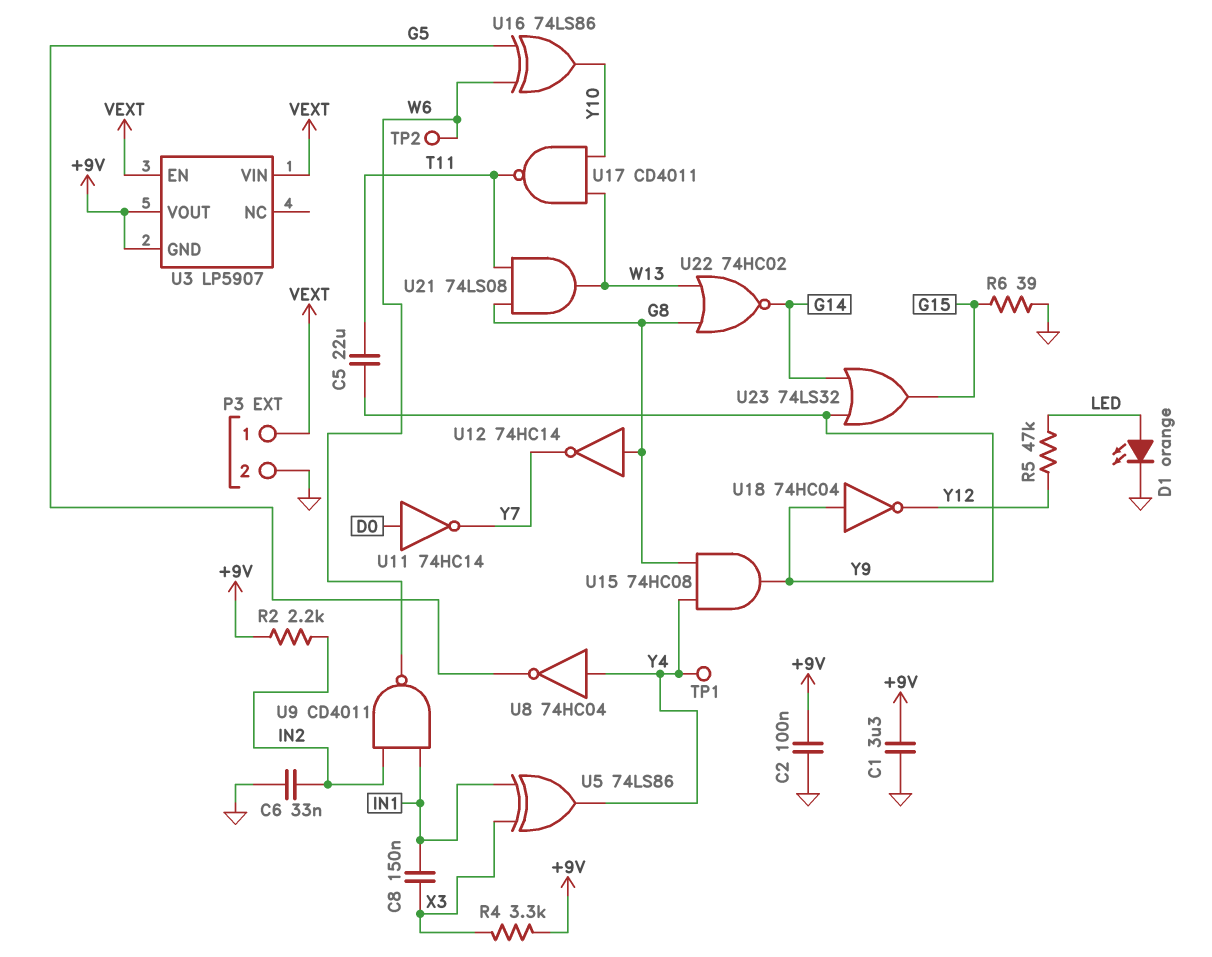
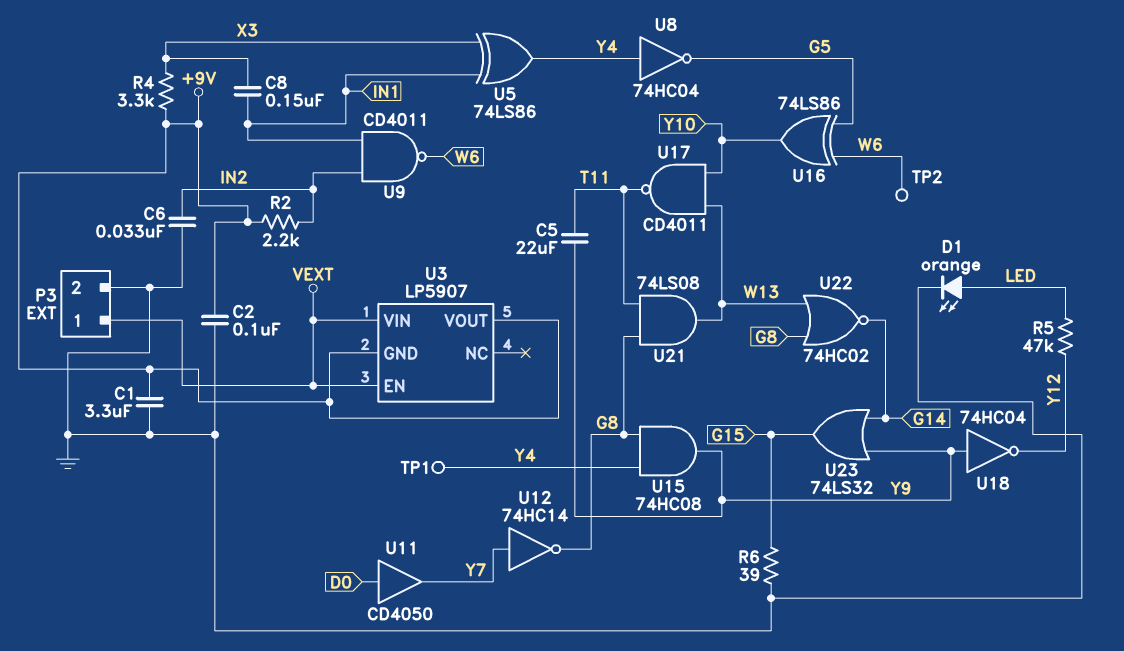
U11: NOT 74HC14 (in D0, out Y7) -> buffer CD4050 (in D0, out Y7)
U12: NOT 74HC14 (in G8, out Y7) -> NOT 74HC14 (in Y7, out G8)

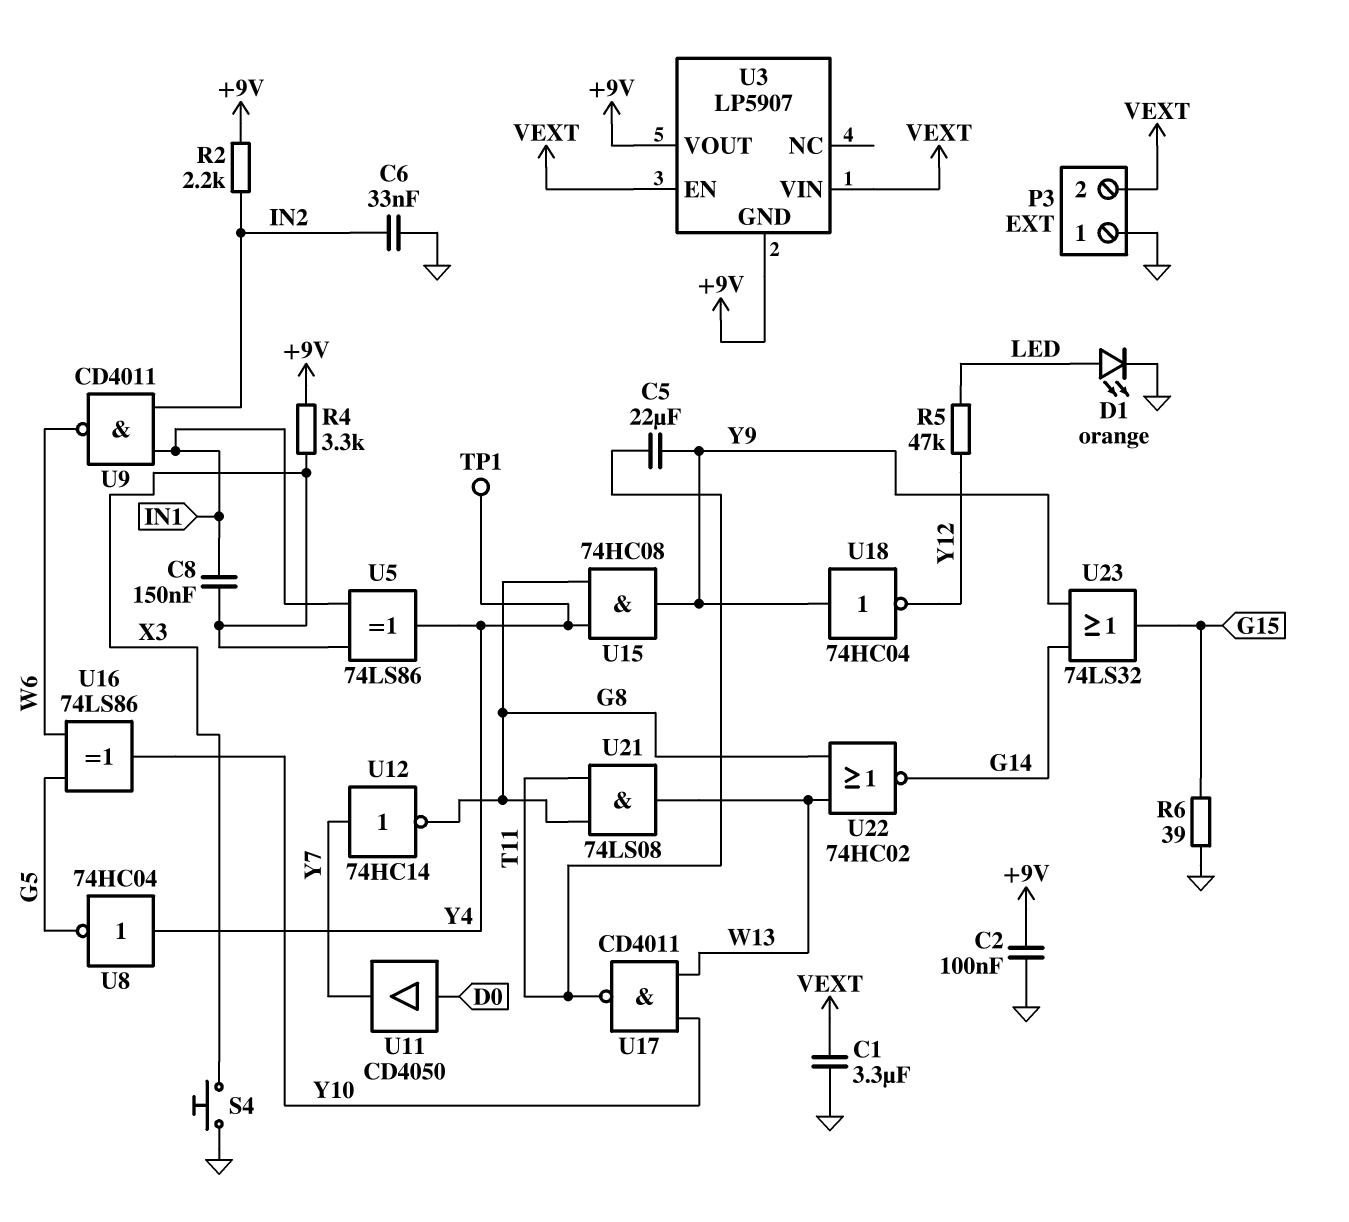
C1: 3.3uF (+9V, GND) -> 3.3uF (GND, VEXT)
P3 pin 1: VEXT -> GND
P3 pin 2: GND -> VEXT
S4: none -> button (GND, X3)
TP2: test point (W6) -> none

